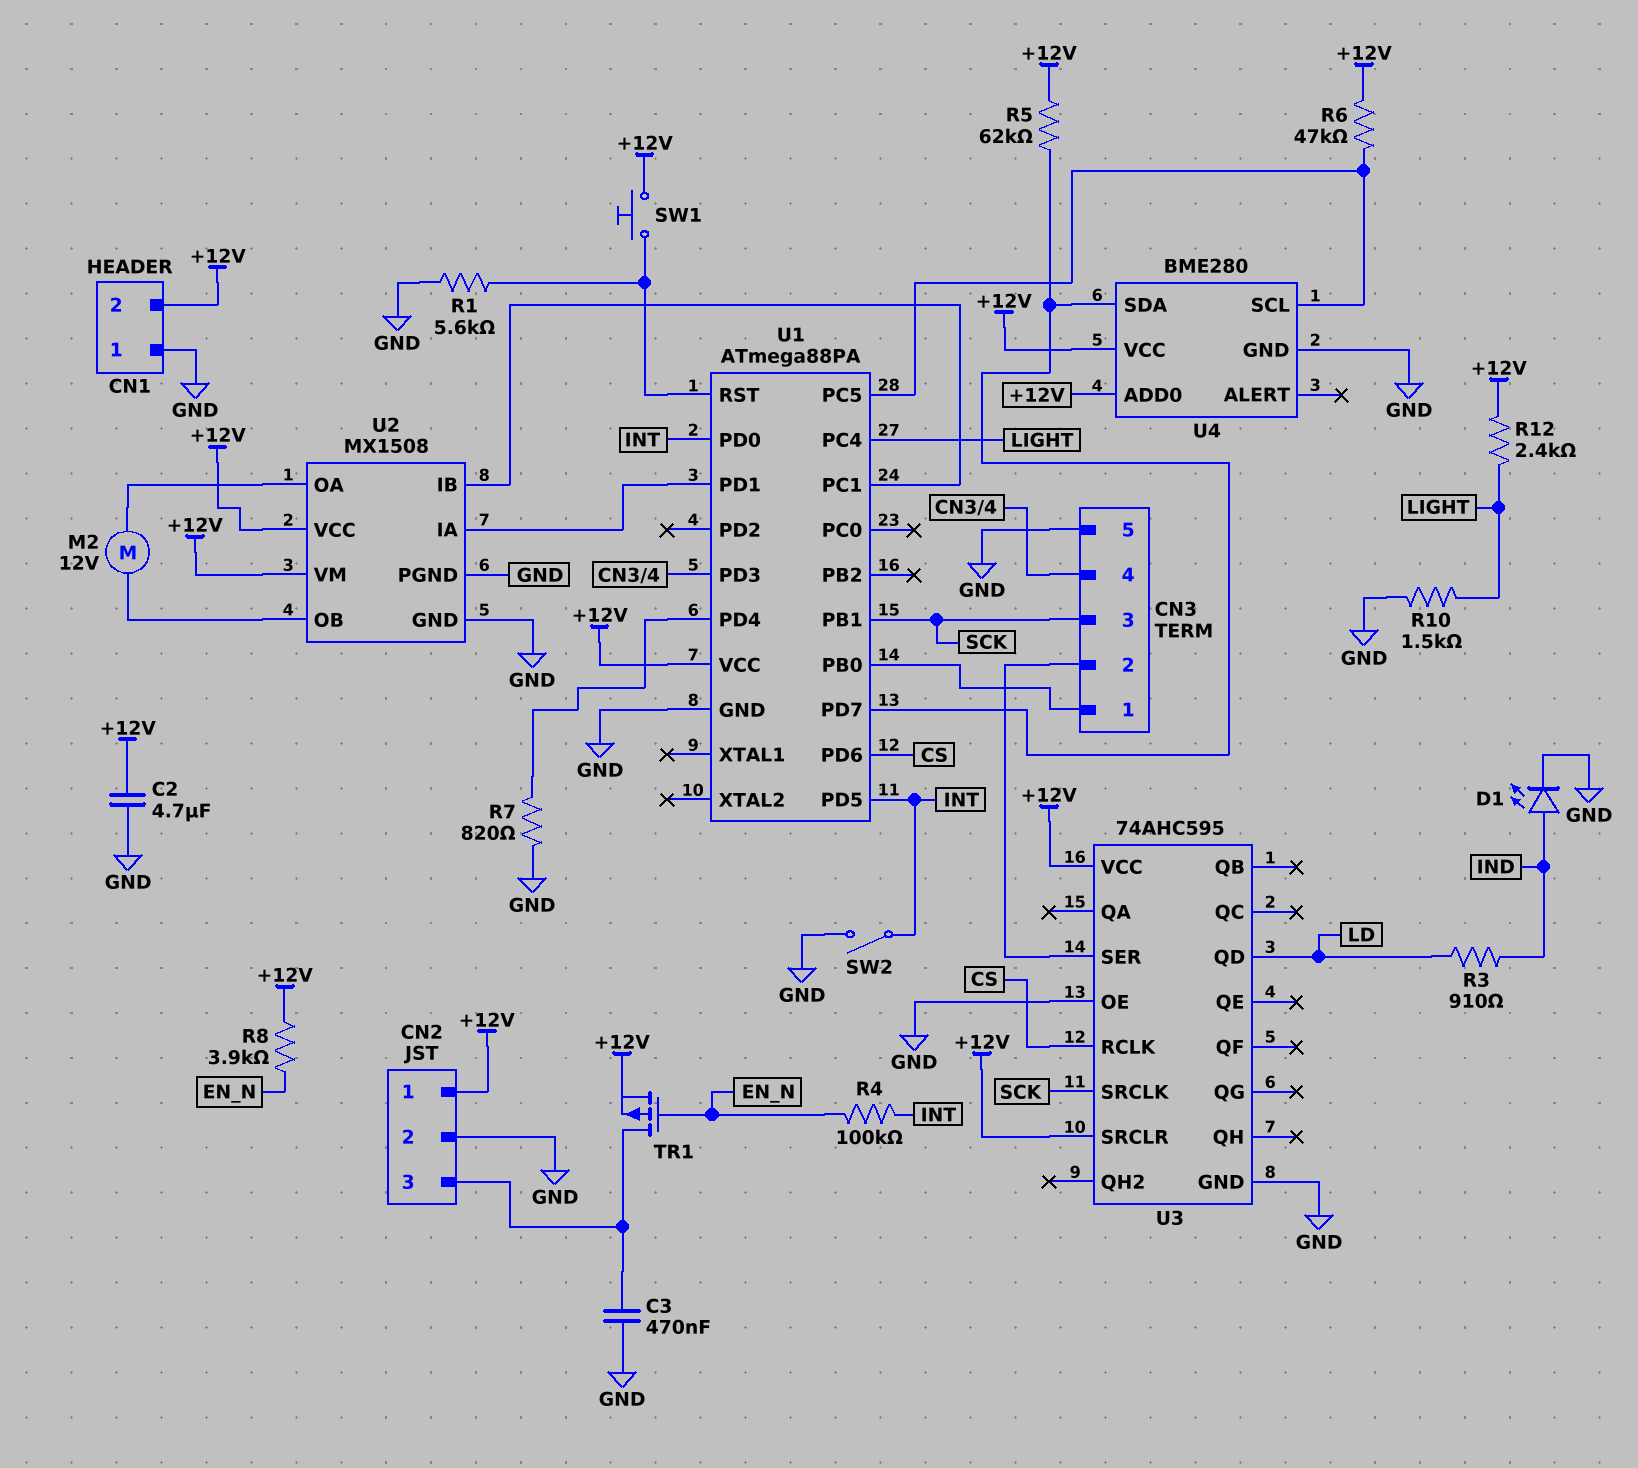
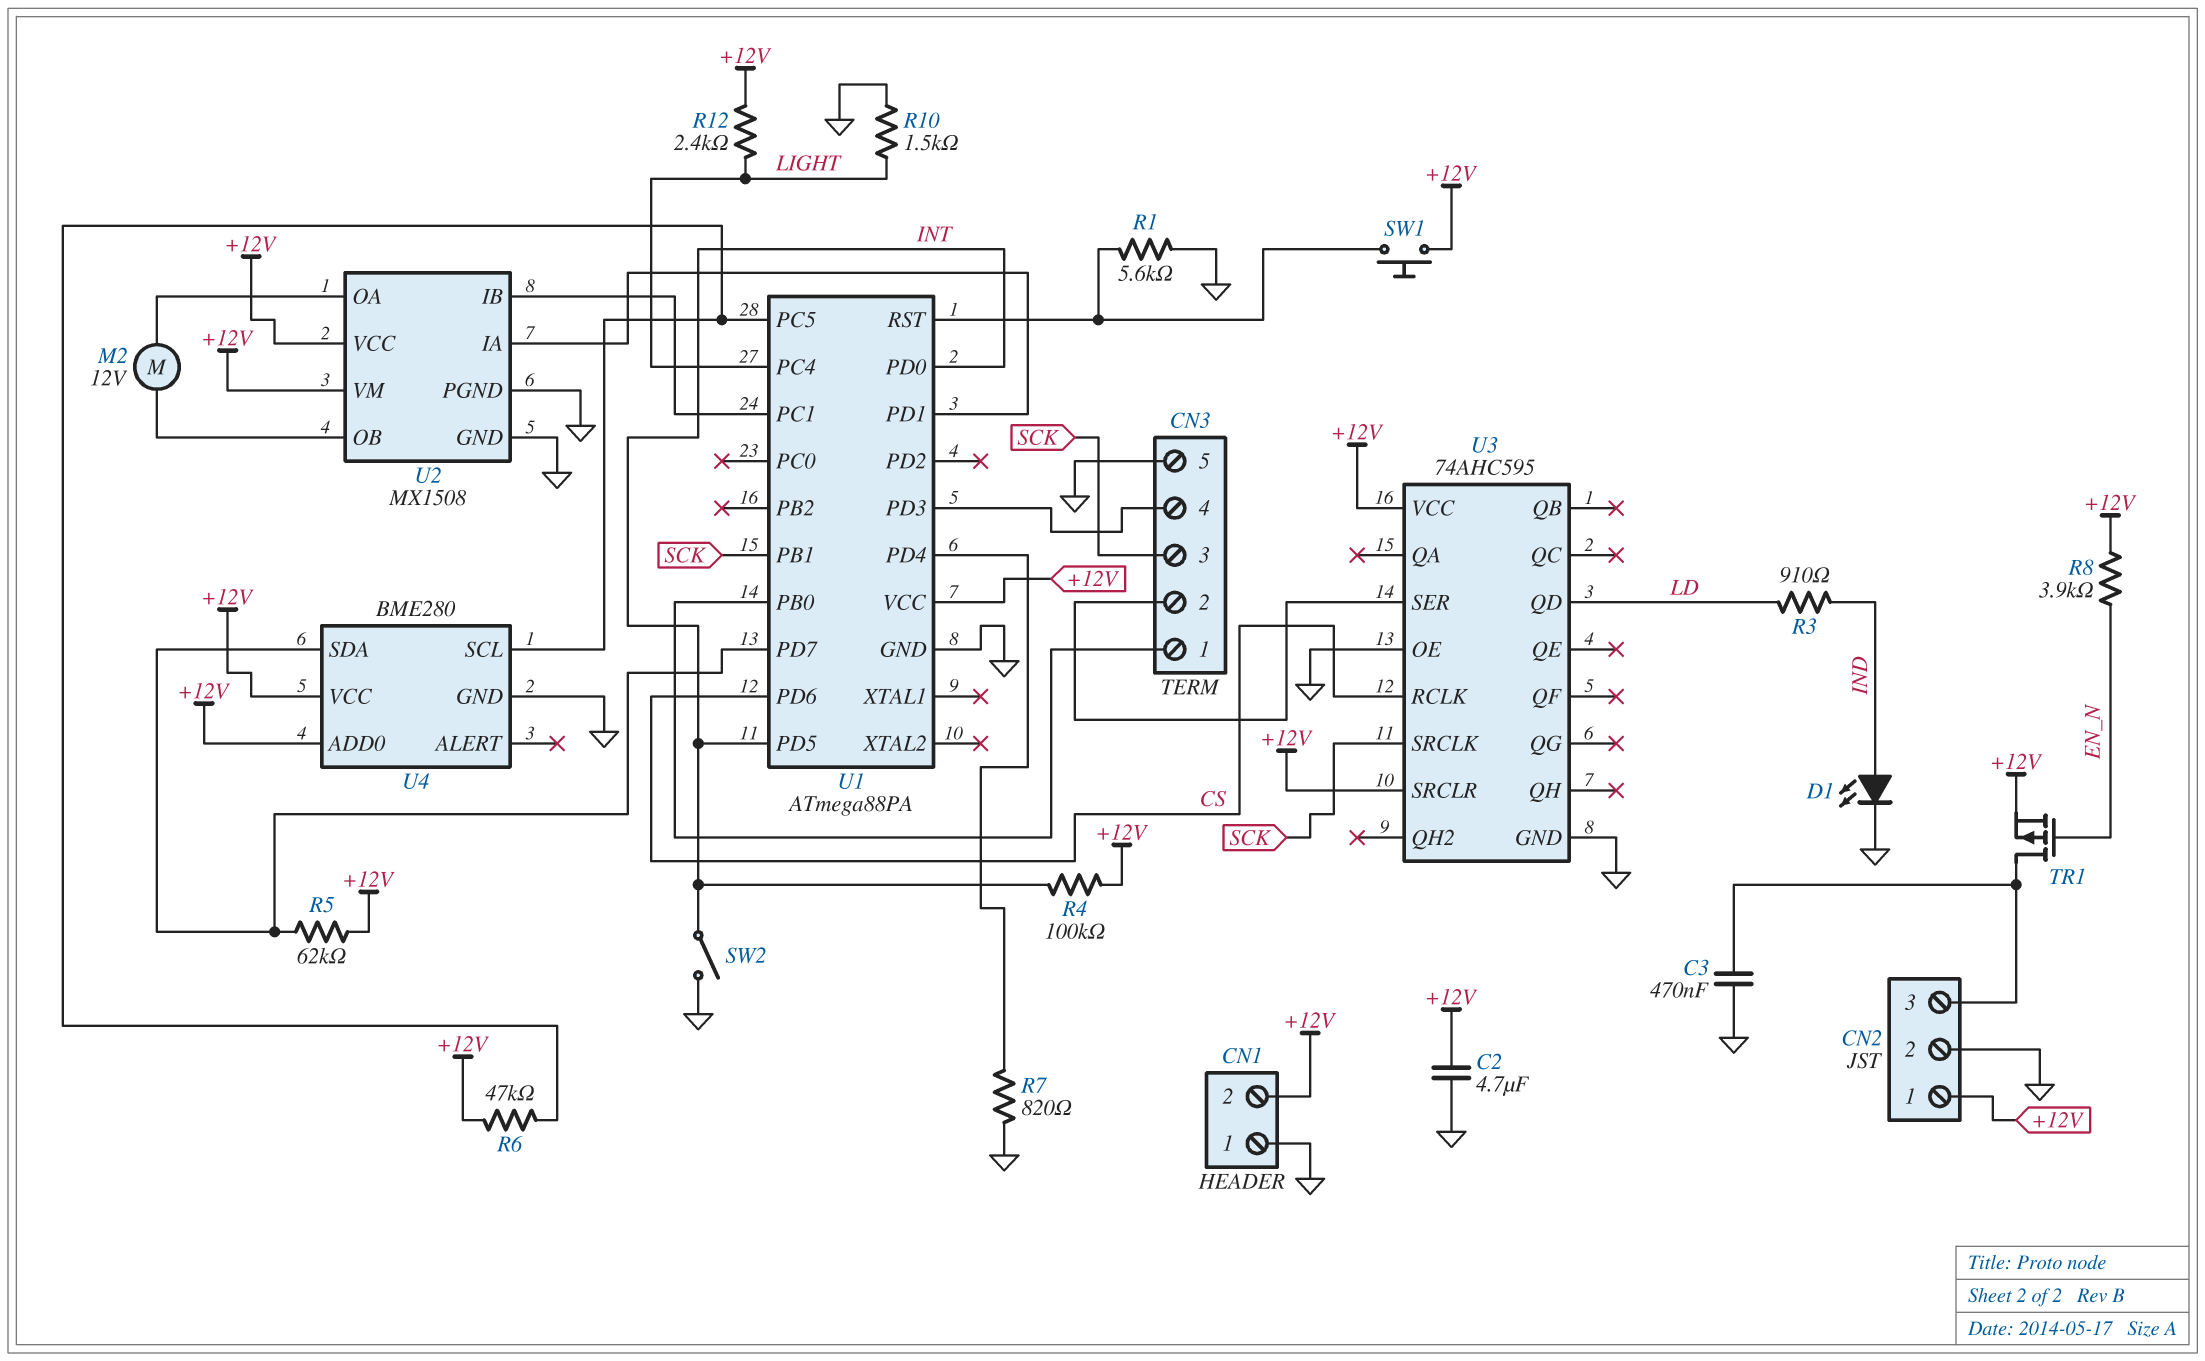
R4: 100k (EN_N, INT) -> 100k (+12V, INT)

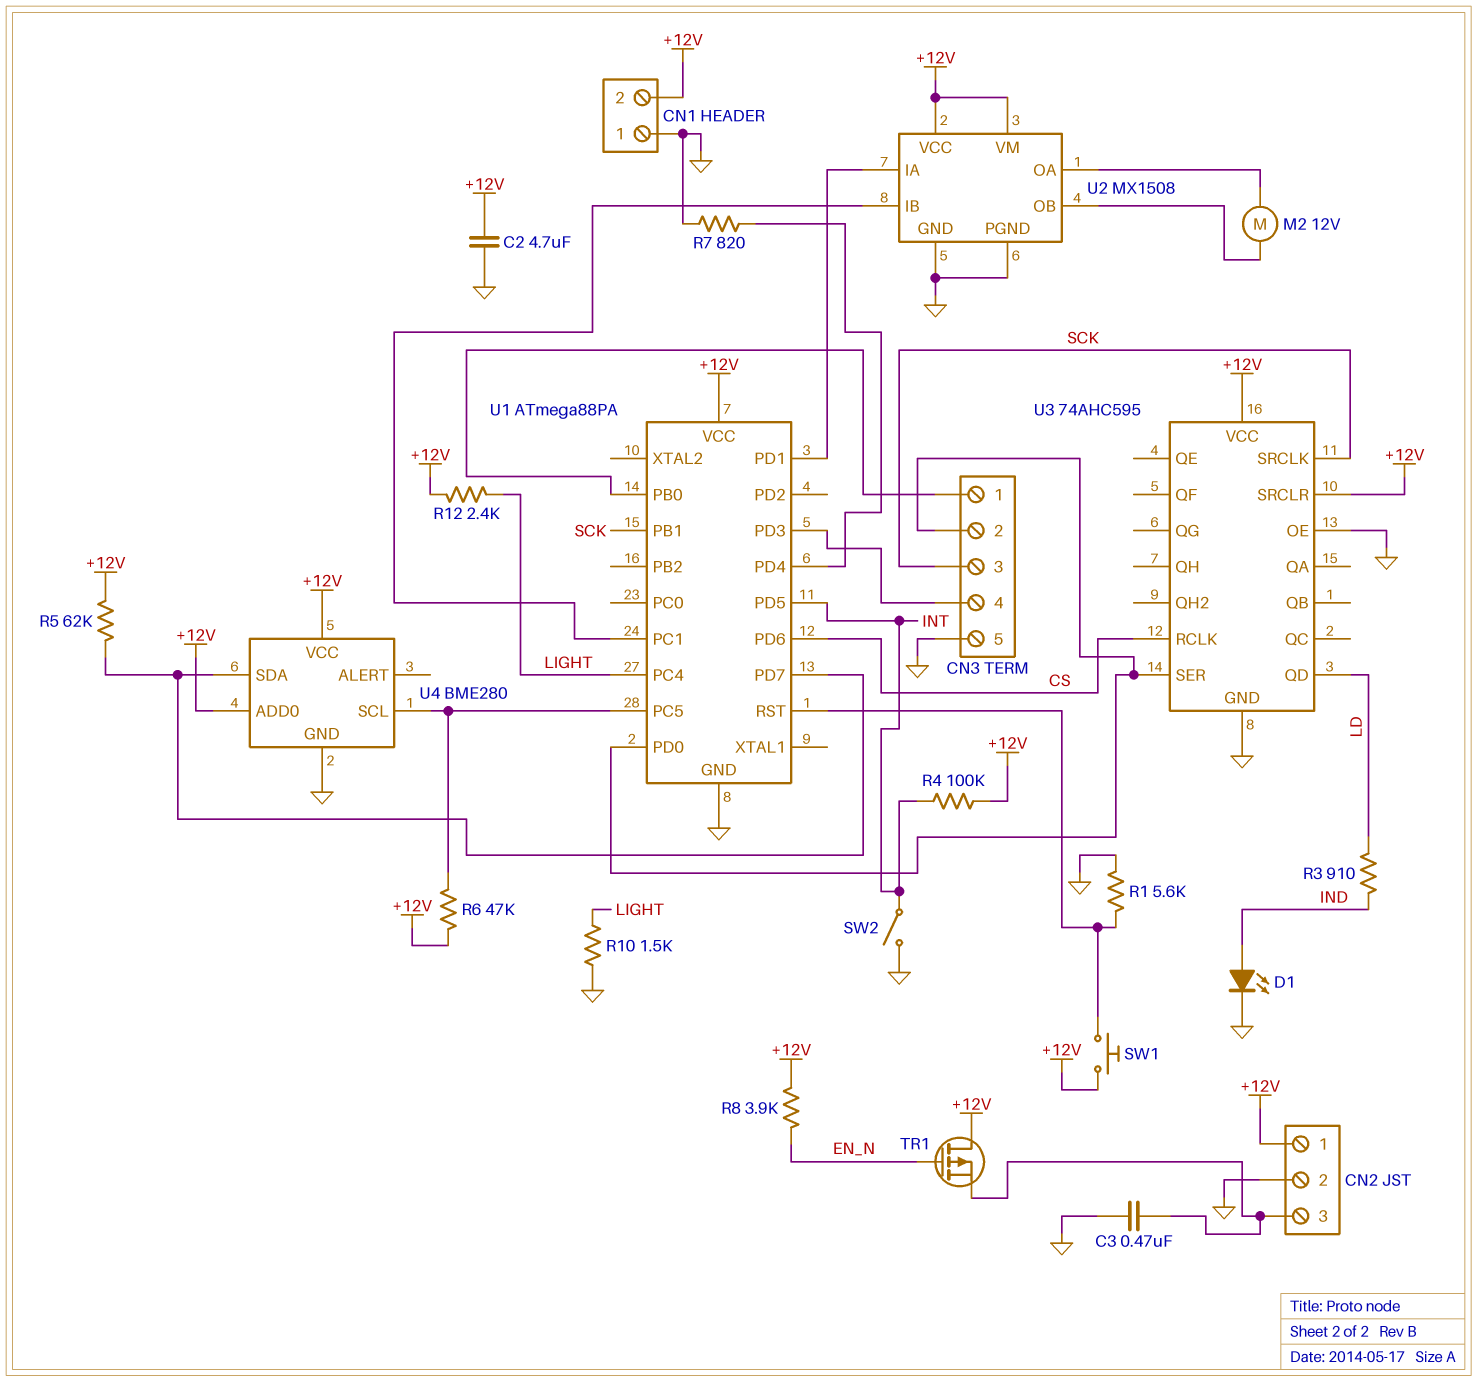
TR1: PMOS (G EN_N, D CN2/3, S +12V) -> PMOS (G EN_N, D +12V, S CN2/3)
U1 pin PD0: INT -> CN3/2

